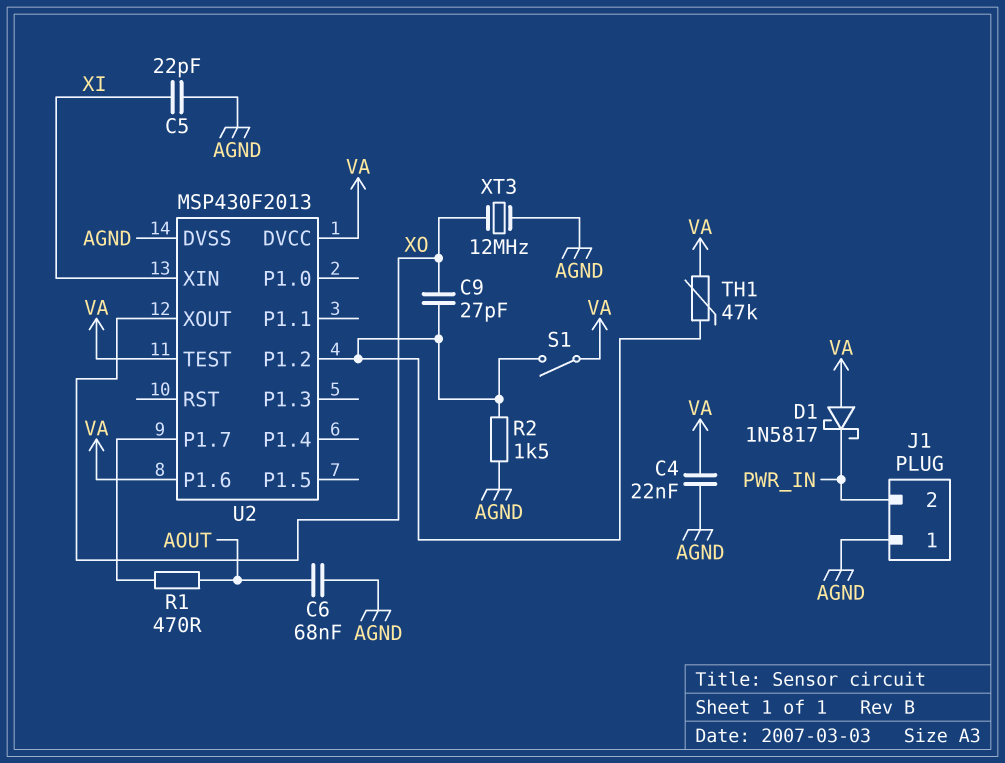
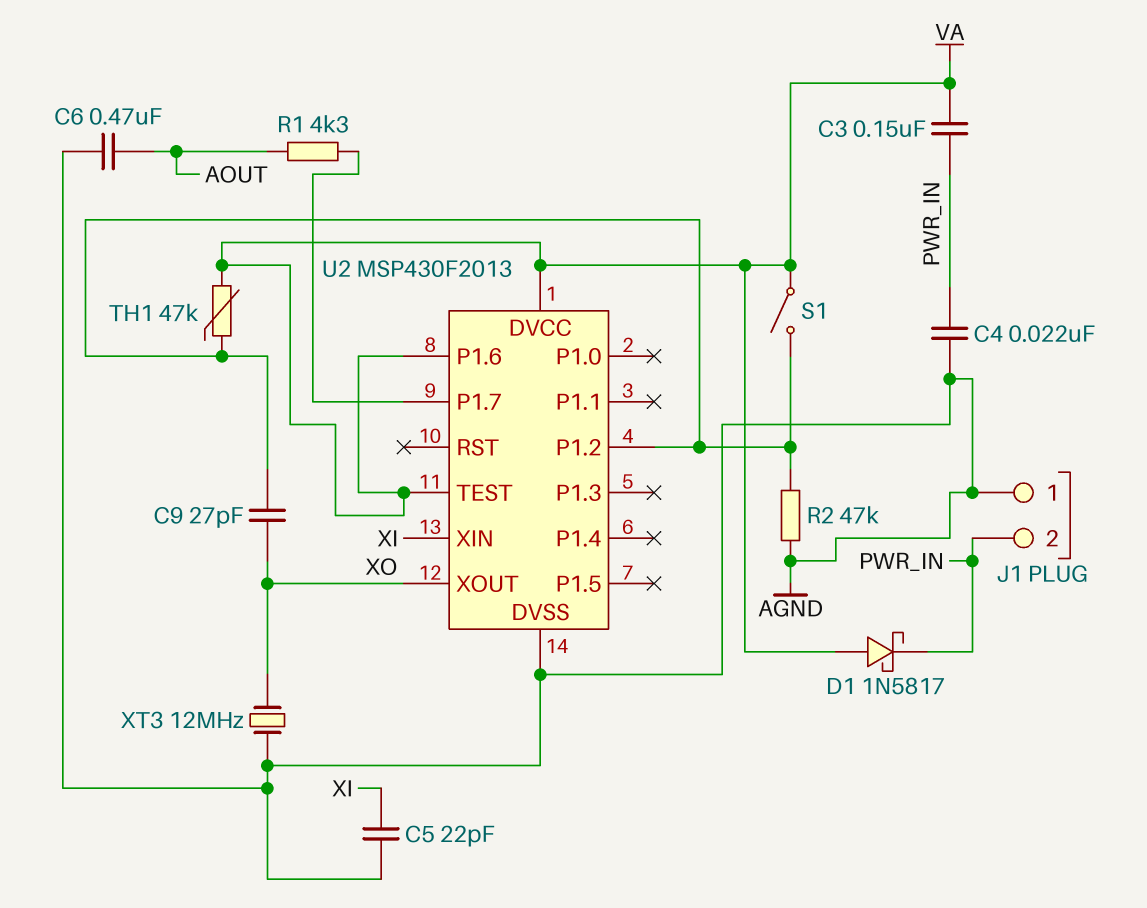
C3: none -> 150nF (PWR_IN, VA)
C4: 22nF (AGND, VA) -> 22nF (AGND, PWR_IN)
C6: 68nF (AGND, AOUT) -> 470nF (AGND, AOUT)
R1: 470 (AOUT, U2/P1.7) -> 4.3k (AOUT, U2/P1.7)
R2: 1.5k (AGND, U2/P1.2) -> 47k (AGND, U2/P1.2)

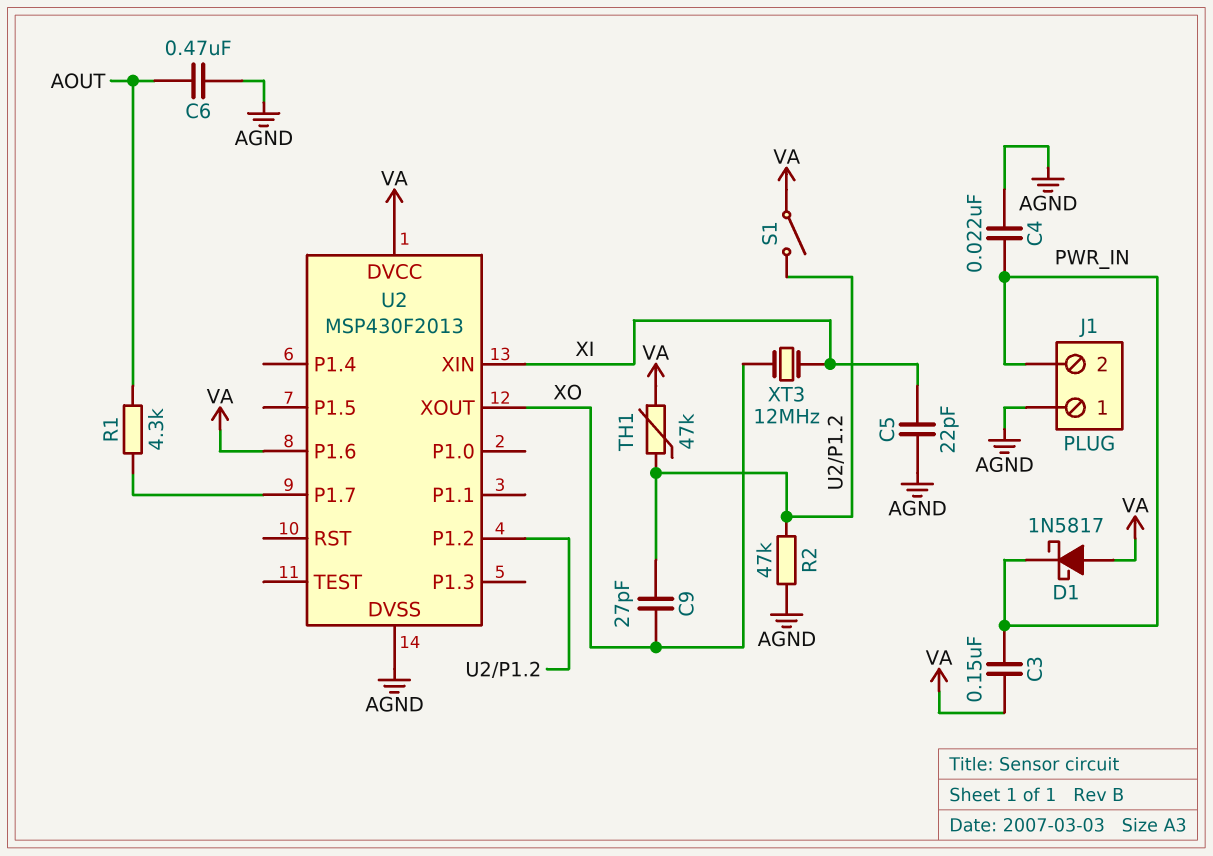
U2 pin TEST: VA -> none
XT3: 12MHz (AGND, XO) -> 12MHz (XI, XO)

